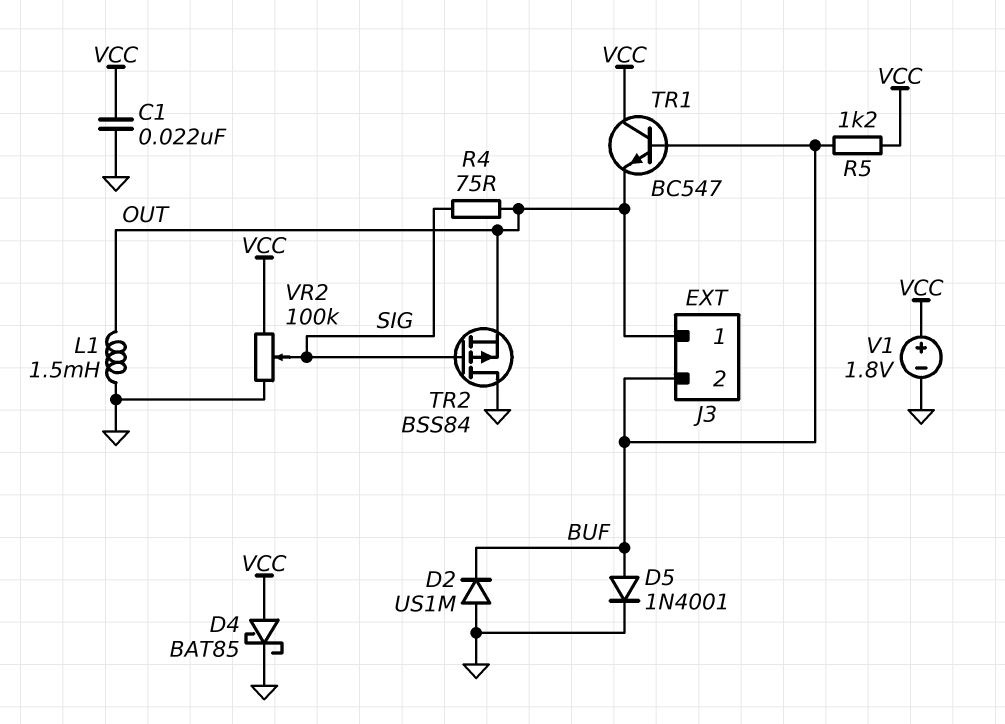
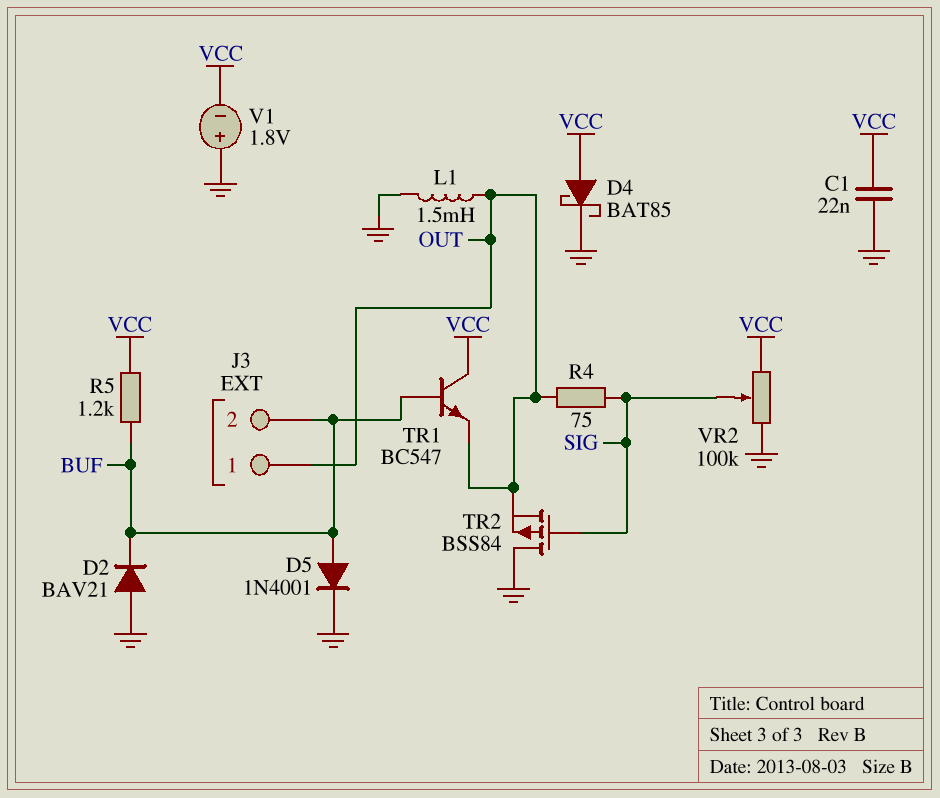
D2: diode US1M (A GND, K BUF) -> diode BAV21 (A GND, K BUF)
V1: 1.8V (plus VCC, minus GND) -> 1.8V (plus GND, minus VCC)

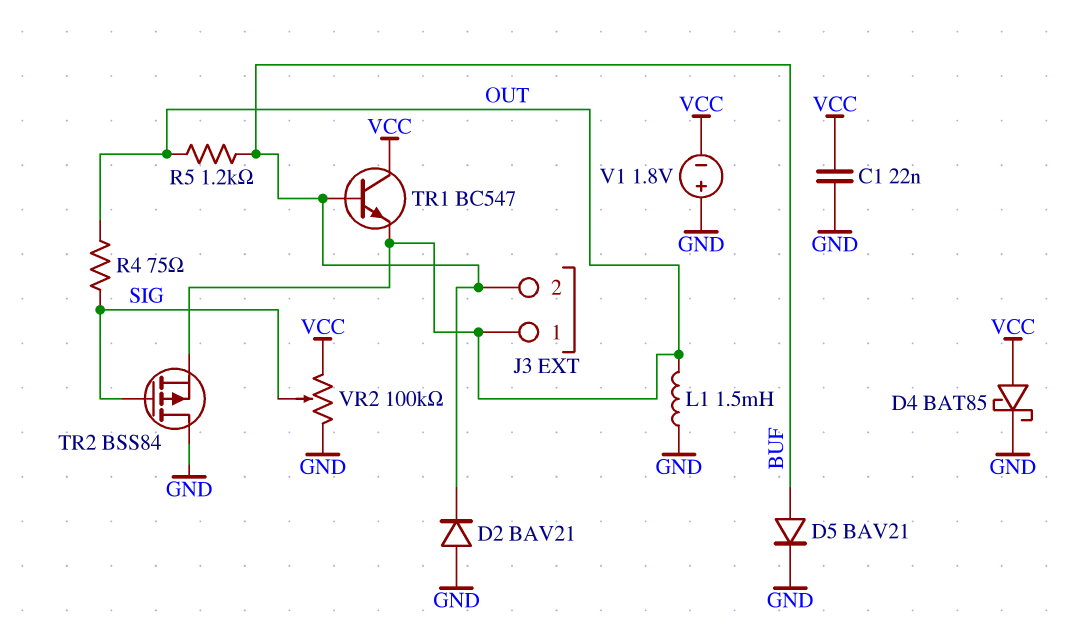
D5: diode 1N4001 (A BUF, K GND) -> diode BAV21 (A BUF, K GND)
R5: 1.2k (BUF, VCC) -> 1.2k (BUF, OUT)

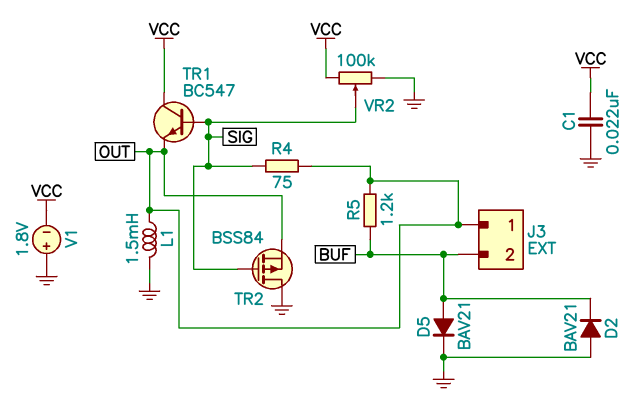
D4: schottky BAT85 (A VCC, K GND) -> none
TR1: NPN BC547 (B BUF, C VCC, E OUT) -> NPN BC547 (B SIG, C VCC, E OUT)

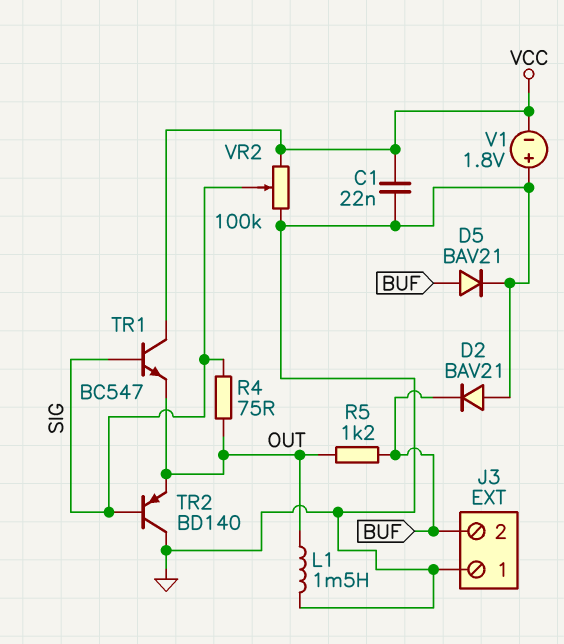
J3 pin 1: OUT -> GND
TR2: PMOS BSS84 (G SIG, D GND, S OUT) -> PNP BD140 (B SIG, C GND, E OUT)

